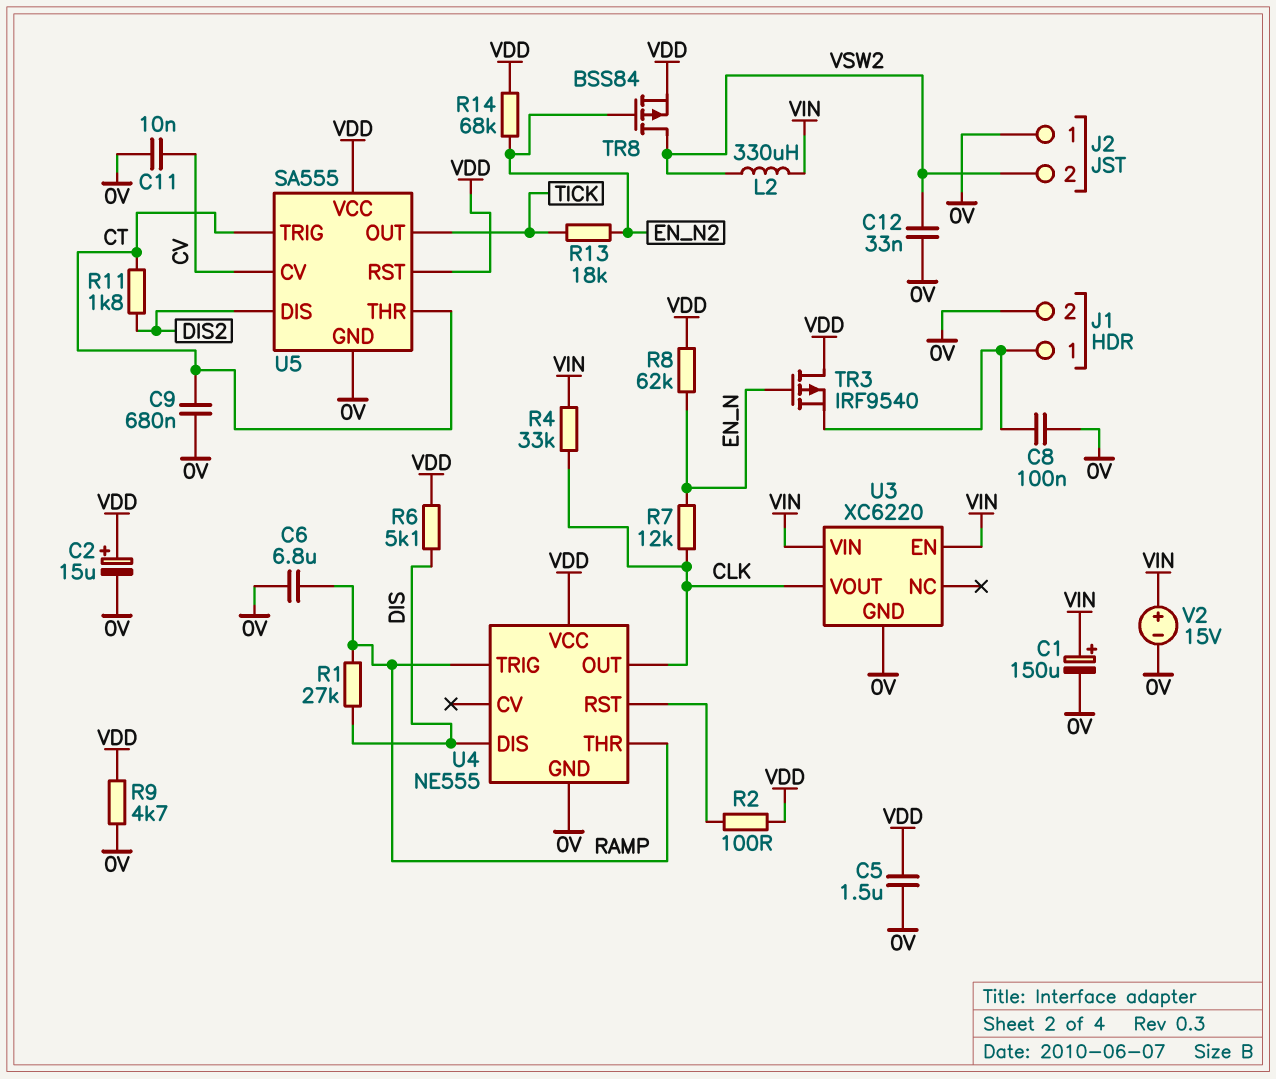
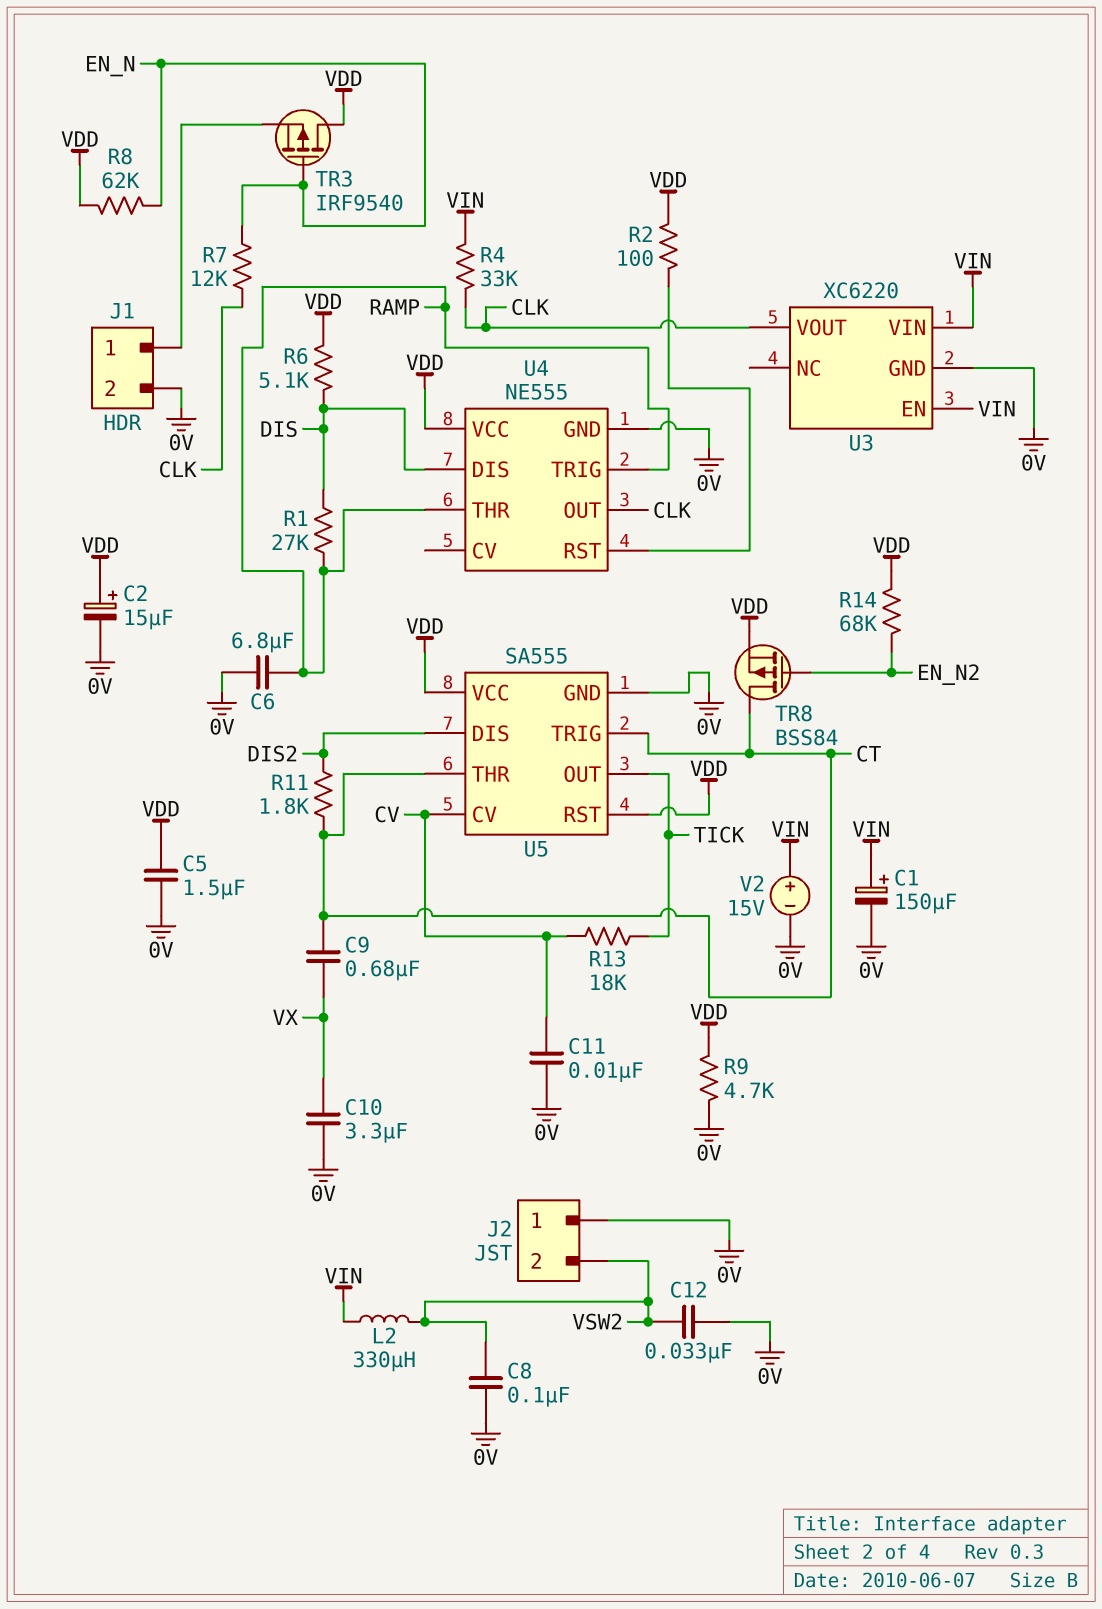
C8: 100nF (0V, J1/1) -> 100nF (0V, VSW2)
C9: 680nF (0V, CT) -> 680nF (CT, VX)
C10: none -> 3.3uF (0V, VX)
R13: 18k (EN_N2, TICK) -> 18k (CV, TICK)
TR8: PMOS BSS84 (G EN_N2, D VSW2, S VDD) -> PMOS BSS84 (G EN_N2, D CT, S VDD)

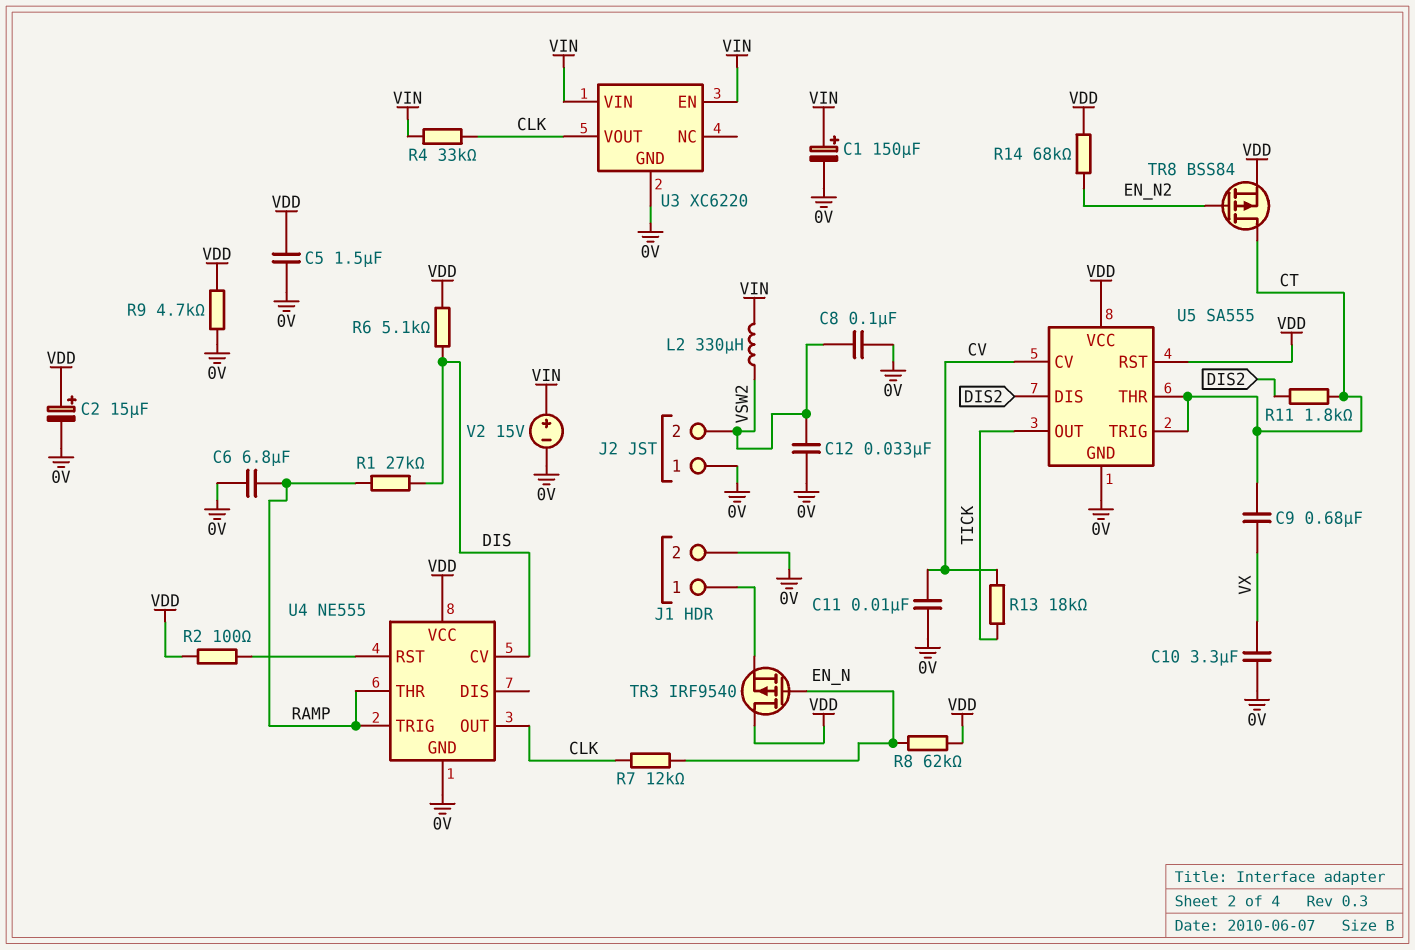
U4 pin CV: none -> DIS
U4 pin DIS: DIS -> none

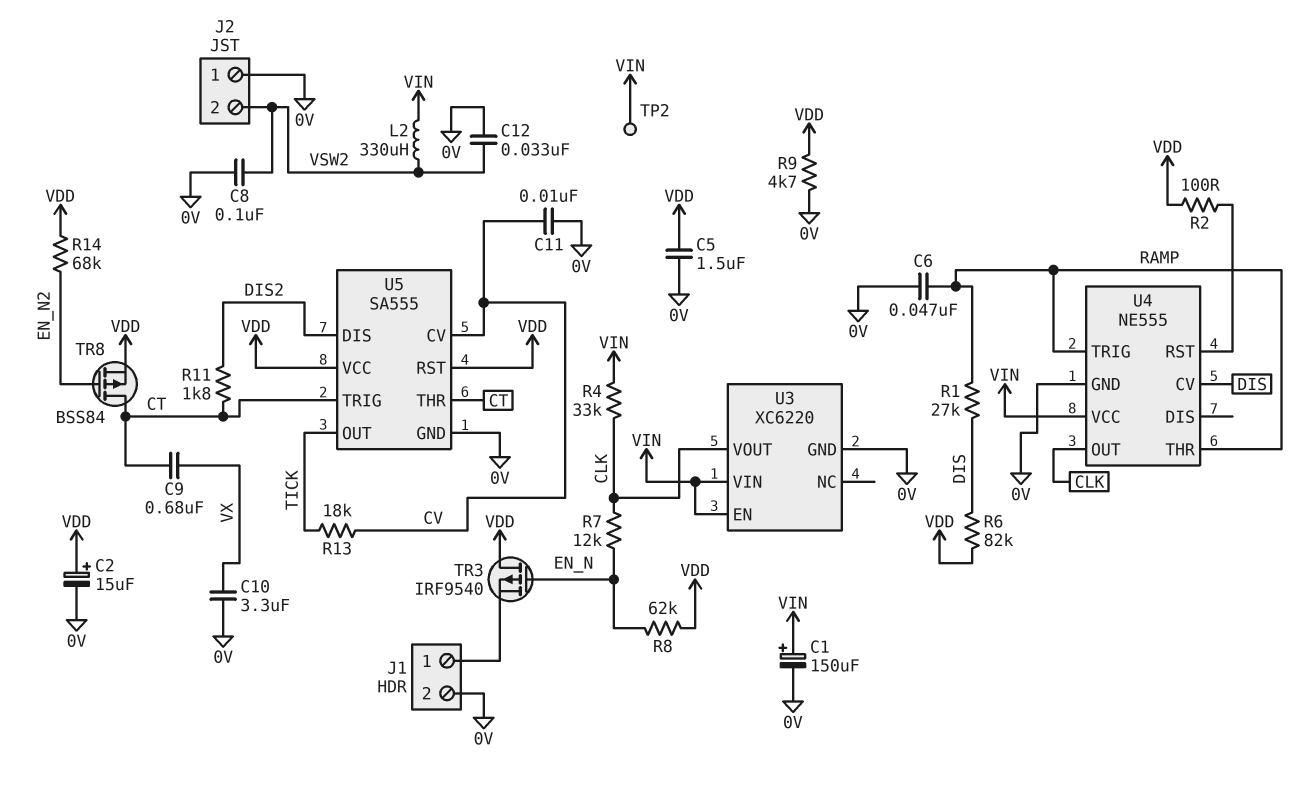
C6: 6.8uF (0V, RAMP) -> 47nF (0V, RAMP)
R6: 5.1k (DIS, VDD) -> 82k (DIS, VDD)
TP2: none -> test point (VIN)
U4 pin VCC: VDD -> VIN
V2: 15V (plus VIN, minus 0V) -> none

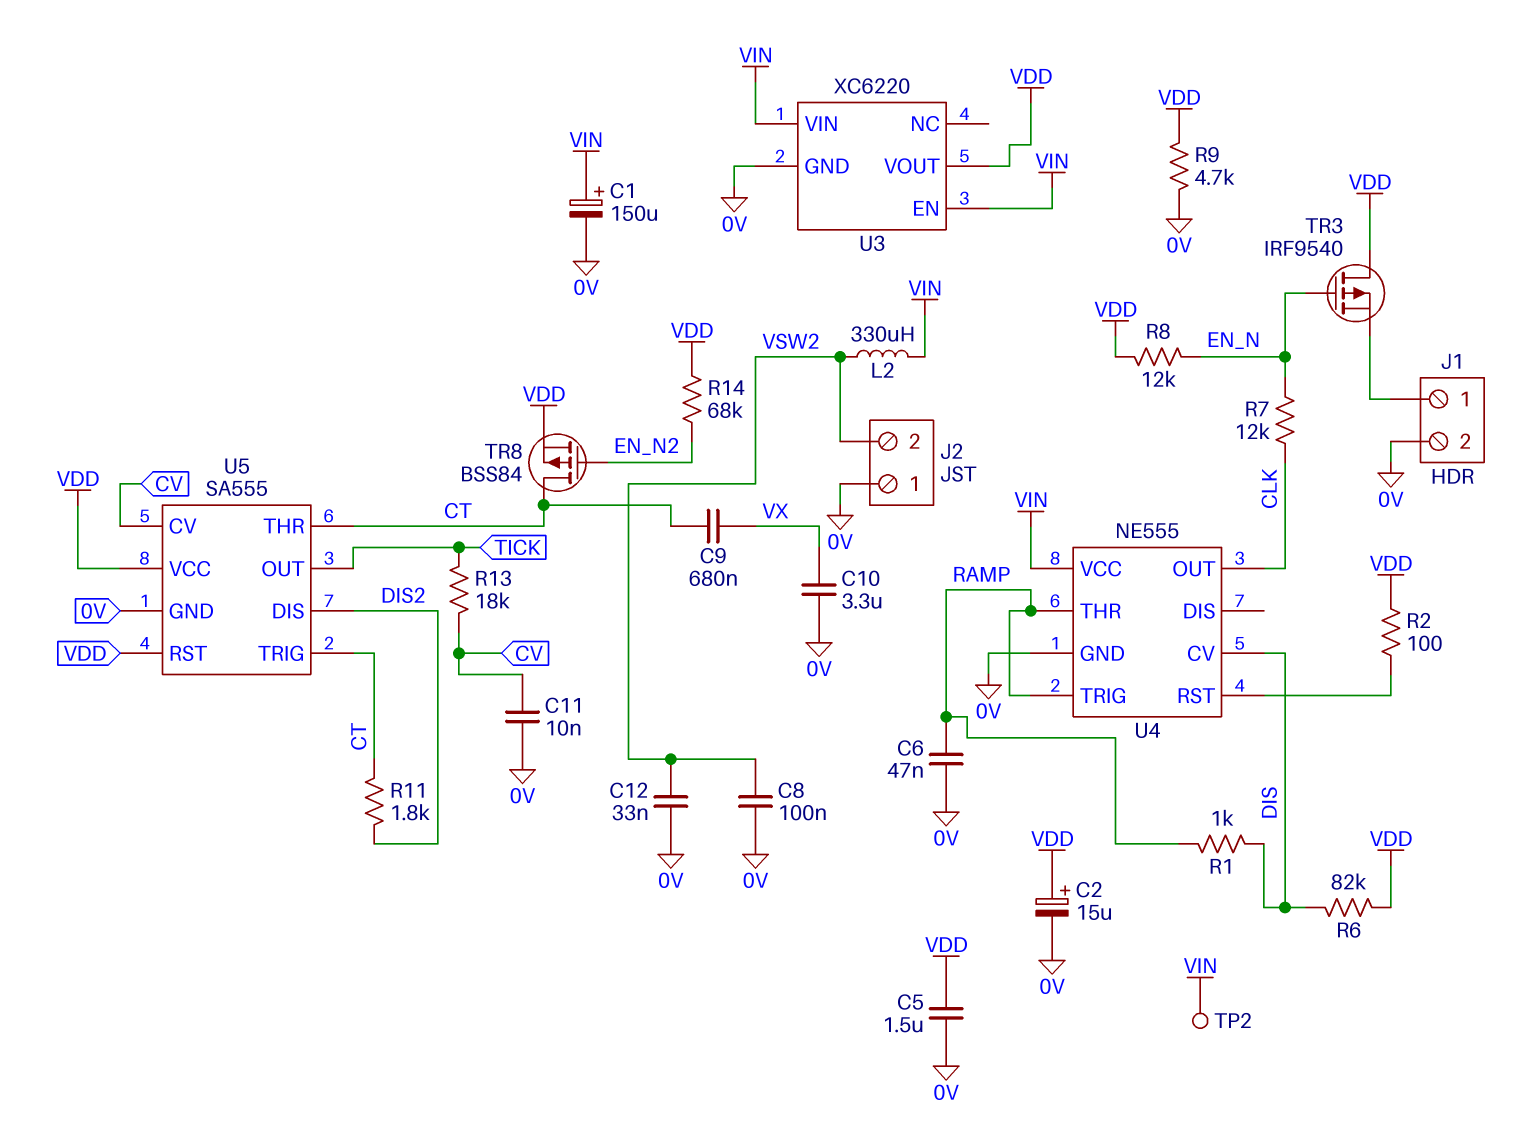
R1: 27k (DIS, RAMP) -> 1k (DIS, RAMP)
R4: 33k (CLK, VIN) -> none
R8: 62k (EN_N, VDD) -> 12k (EN_N, VDD)
U3 pin VOUT: CLK -> VDD

